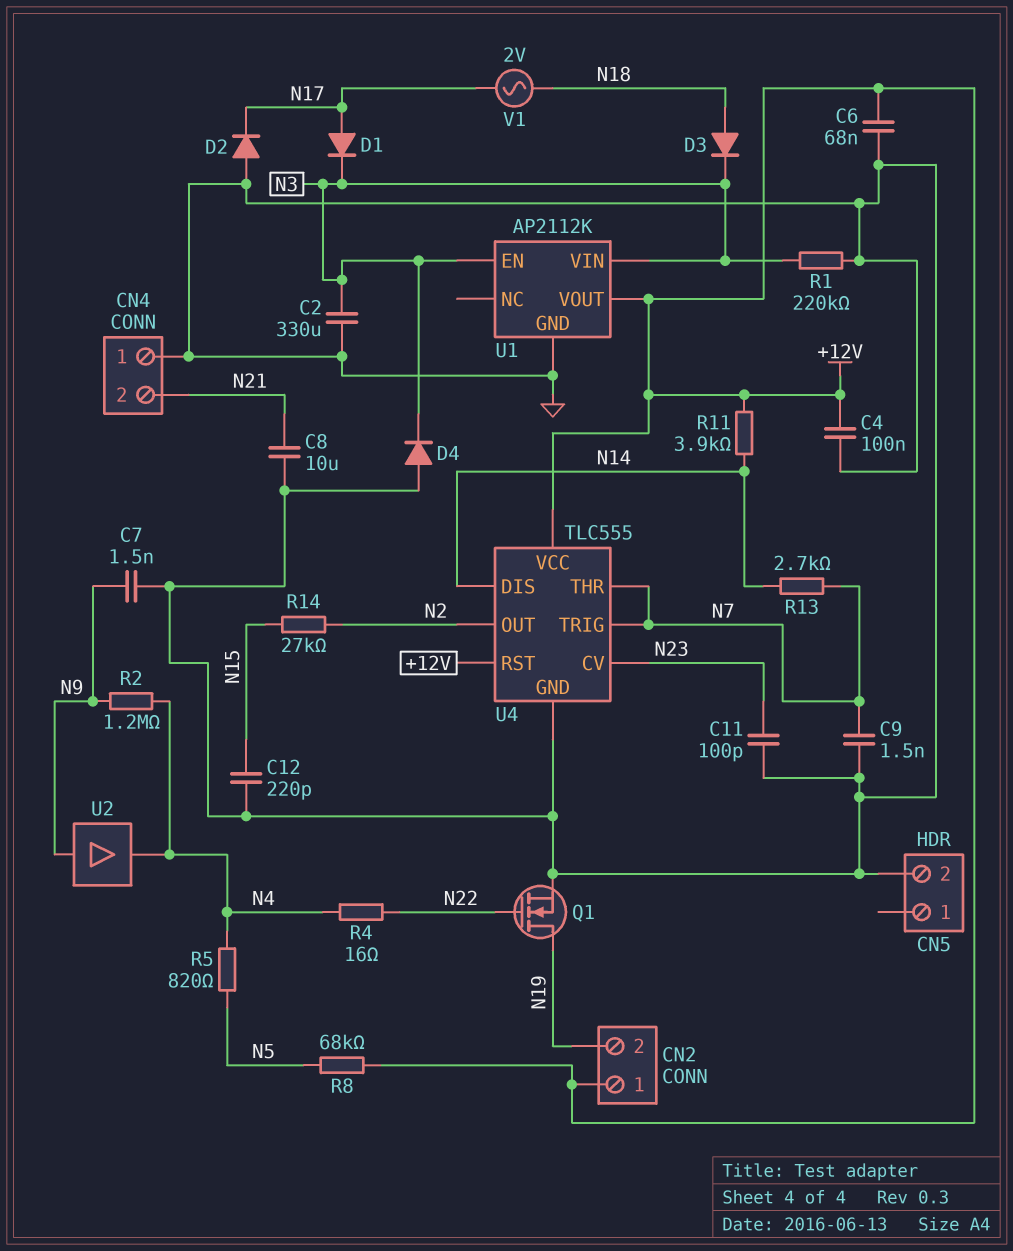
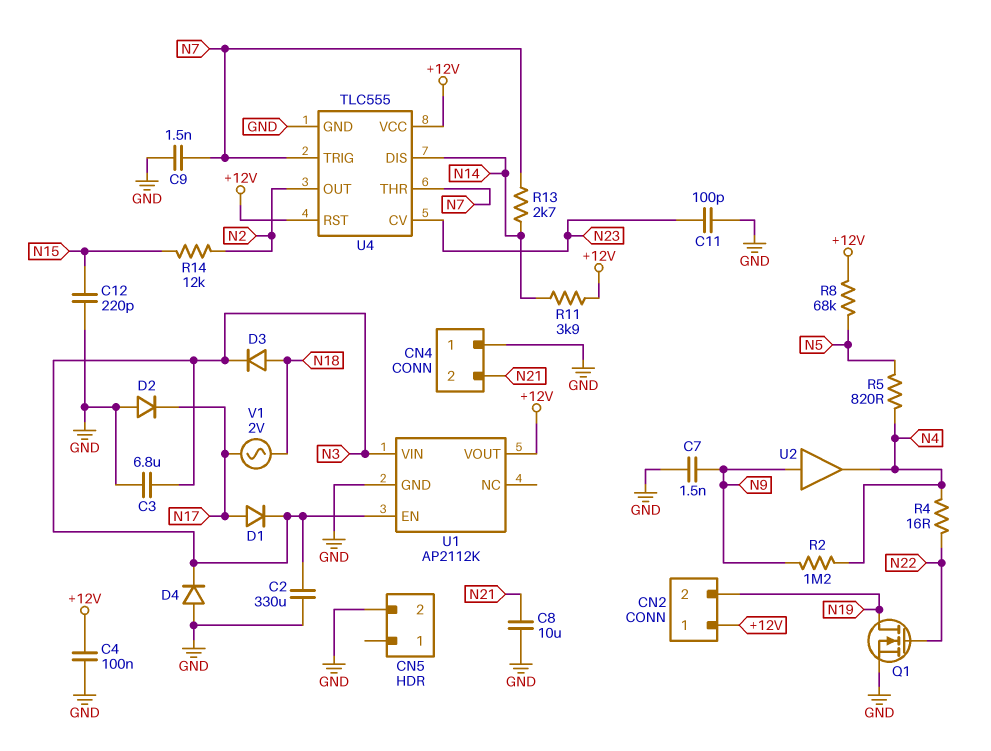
C3: none -> 6.8uF (GND, N3)
C6: 68nF (+12V, GND) -> none
R1: 220k (GND, N3) -> none
R14: 27k (N2, N15) -> 12k (N2, N15)

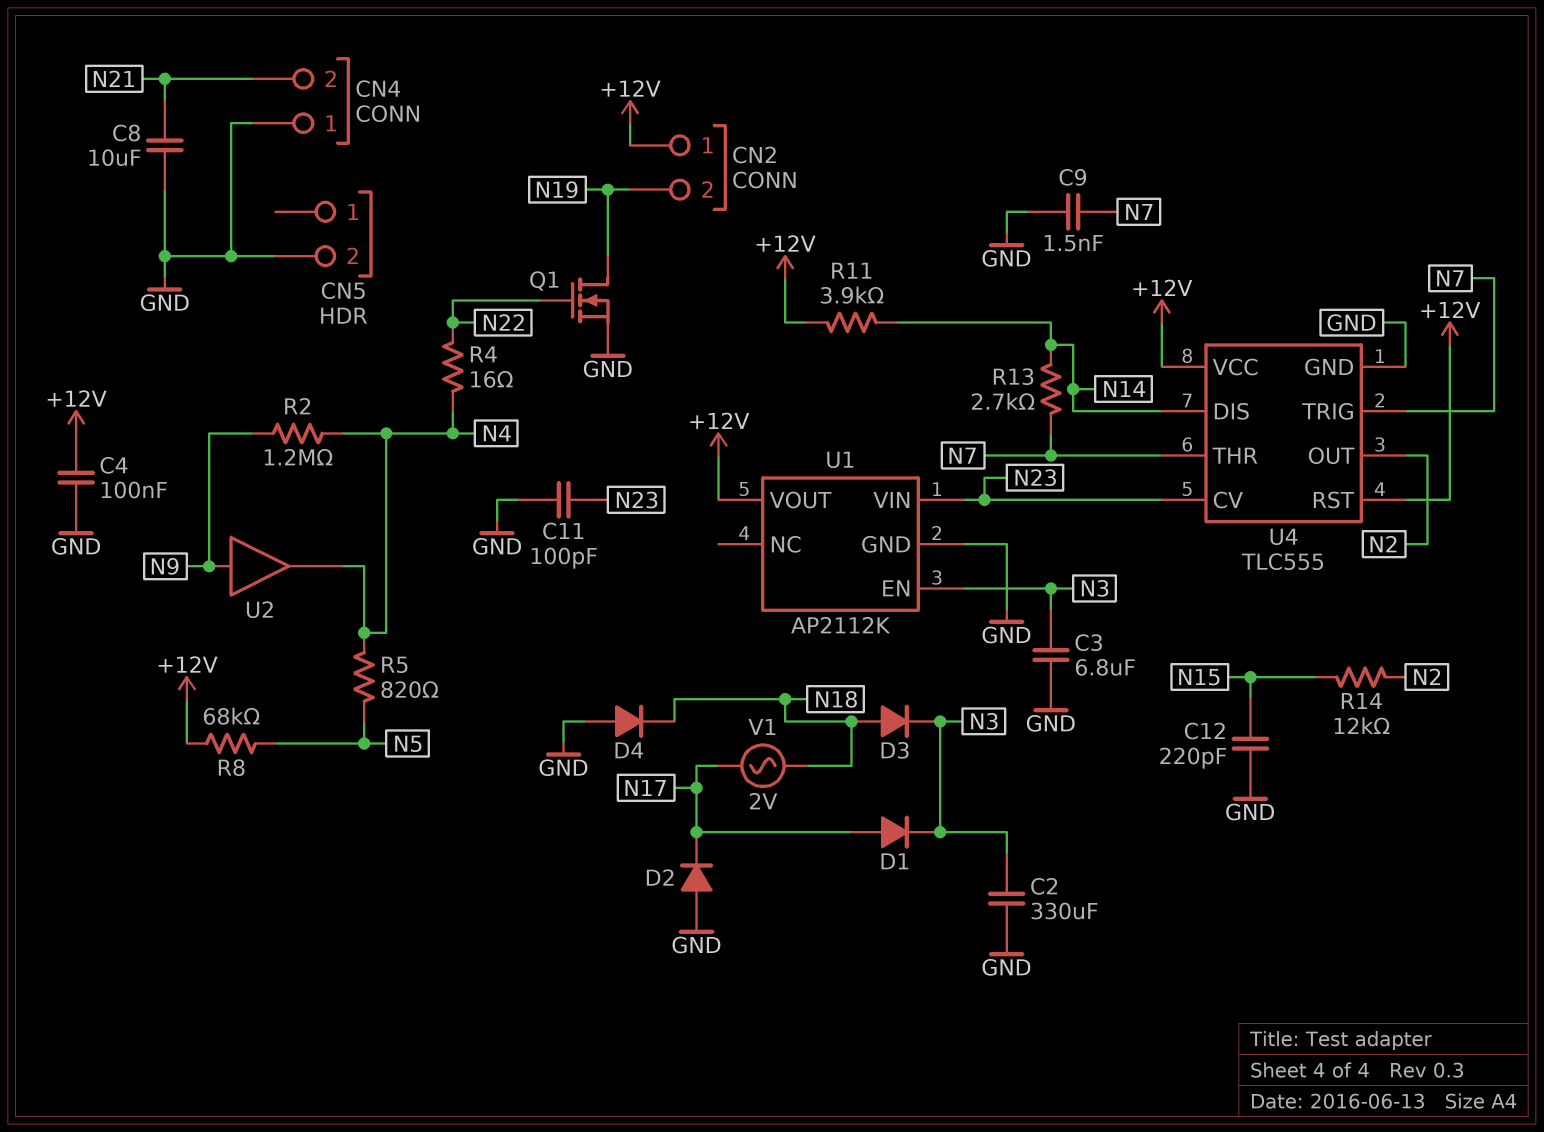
C7: 1.5nF (GND, N9) -> none
D4: diode (A GND, K N3) -> diode (A GND, K N18)
U1 pin VIN: N3 -> N23

